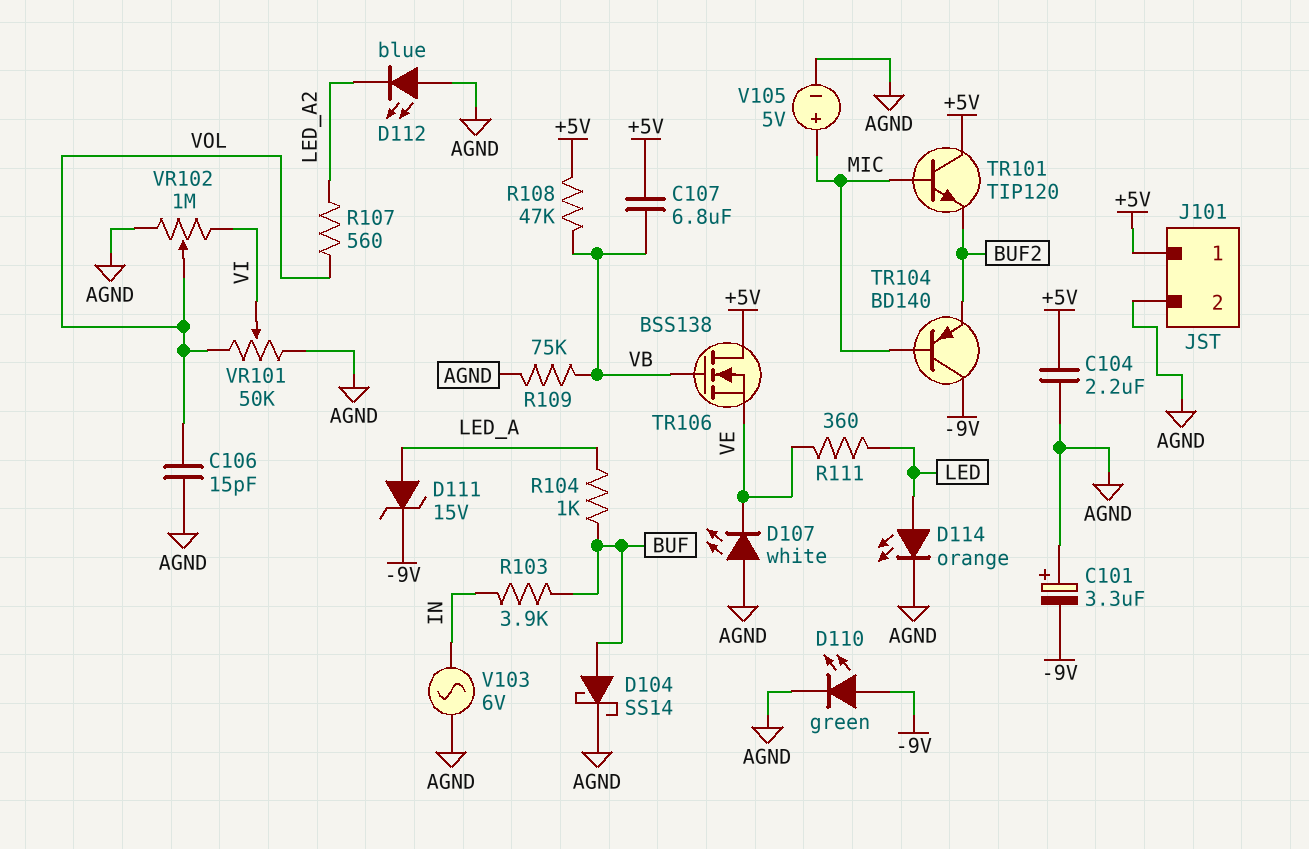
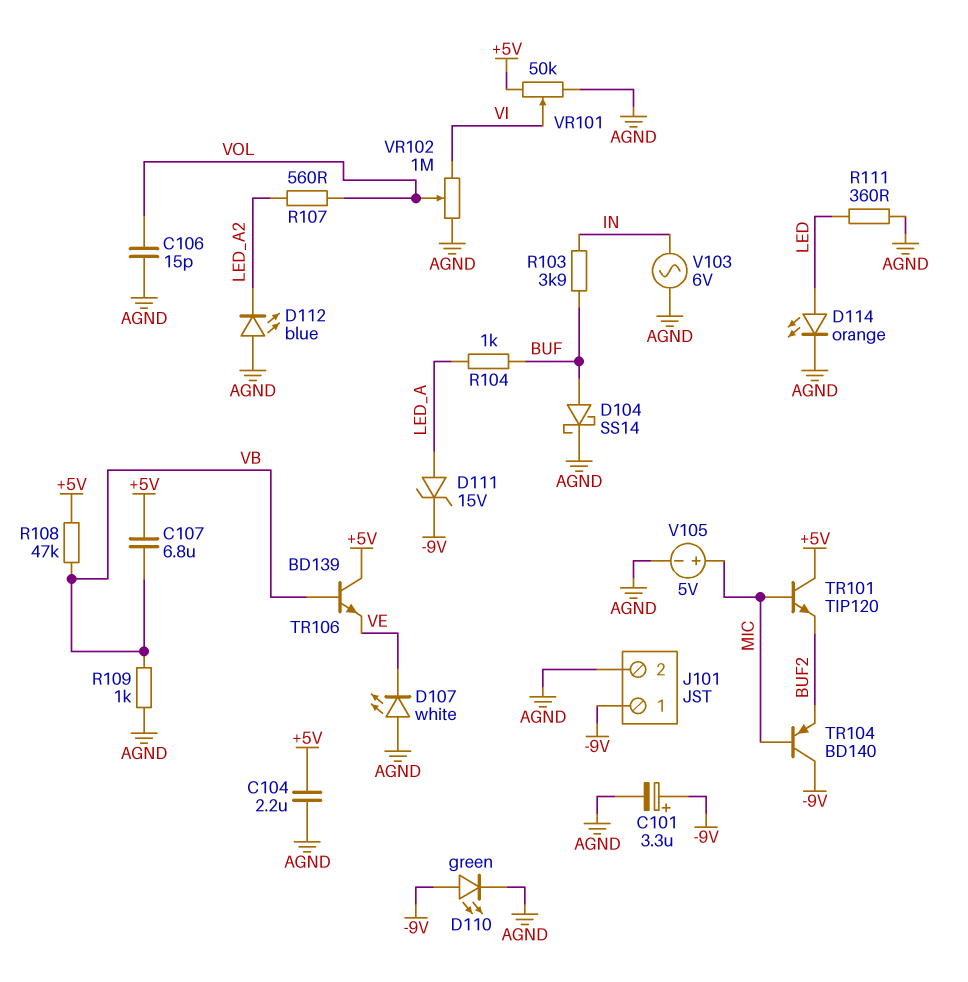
C101: 3.3uF (plus AGND, minus -9V) -> 3.3uF (plus -9V, minus AGND)
J101 pin 1: +5V -> -9V
R109: 75k (AGND, VB) -> 1k (AGND, VB)
R111: 360 (LED, VE) -> 360 (AGND, LED)
TR106: NMOS BSS138 (G VB, D +5V, S VE) -> NPN BD139 (B VB, C +5V, E VE)
VR101: 50k (AGND, VOL, wiper VI) -> 50k (+5V, AGND, wiper VI)

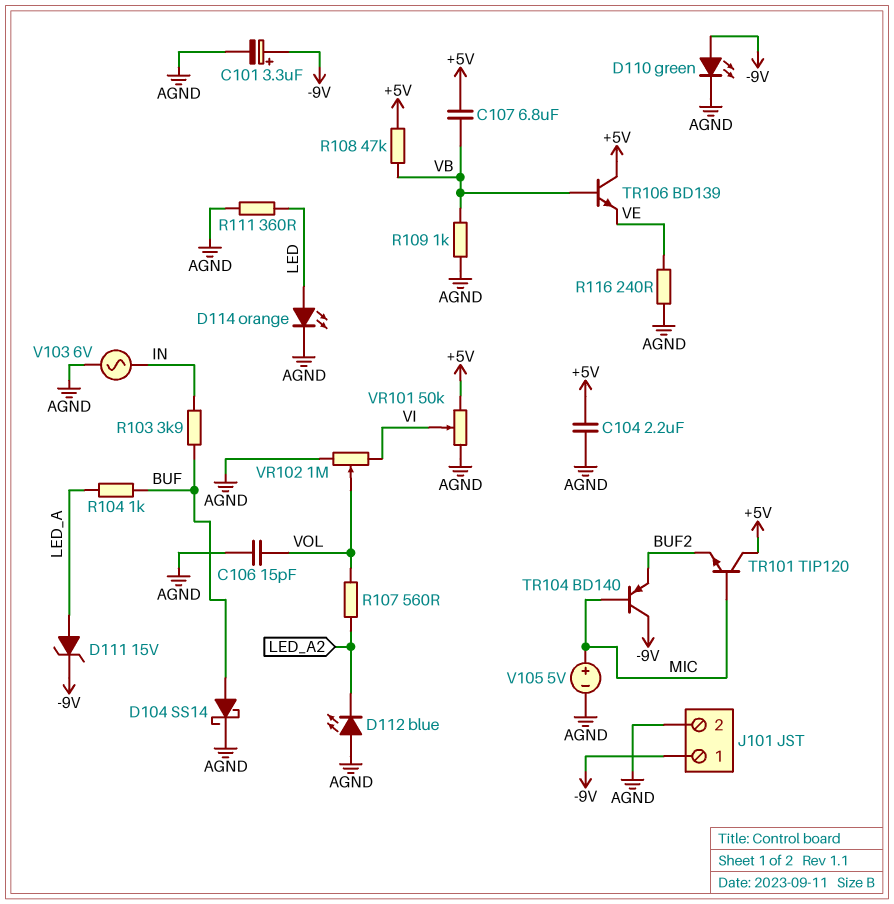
D107: LED white (A AGND, K VE) -> none
R116: none -> 240 (AGND, VE)

